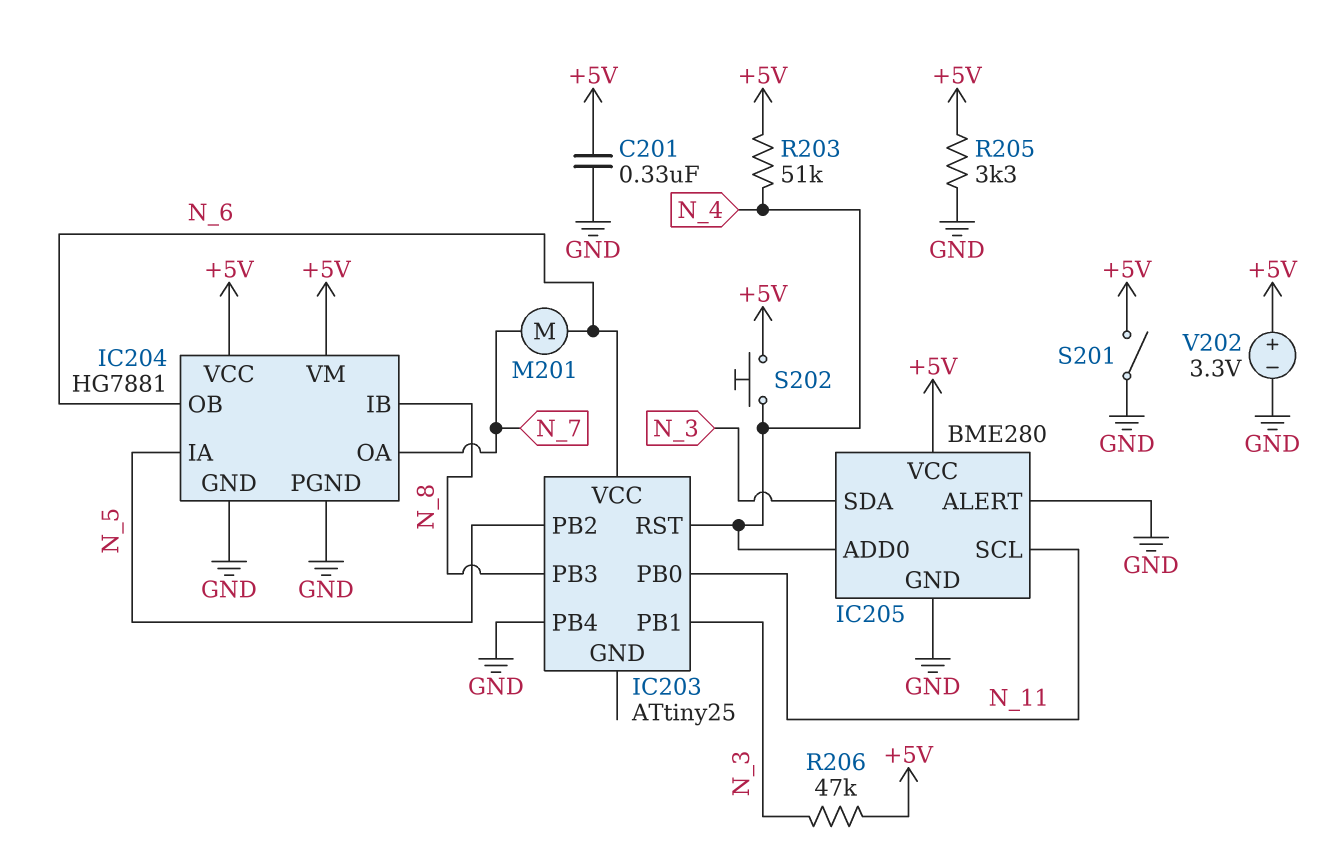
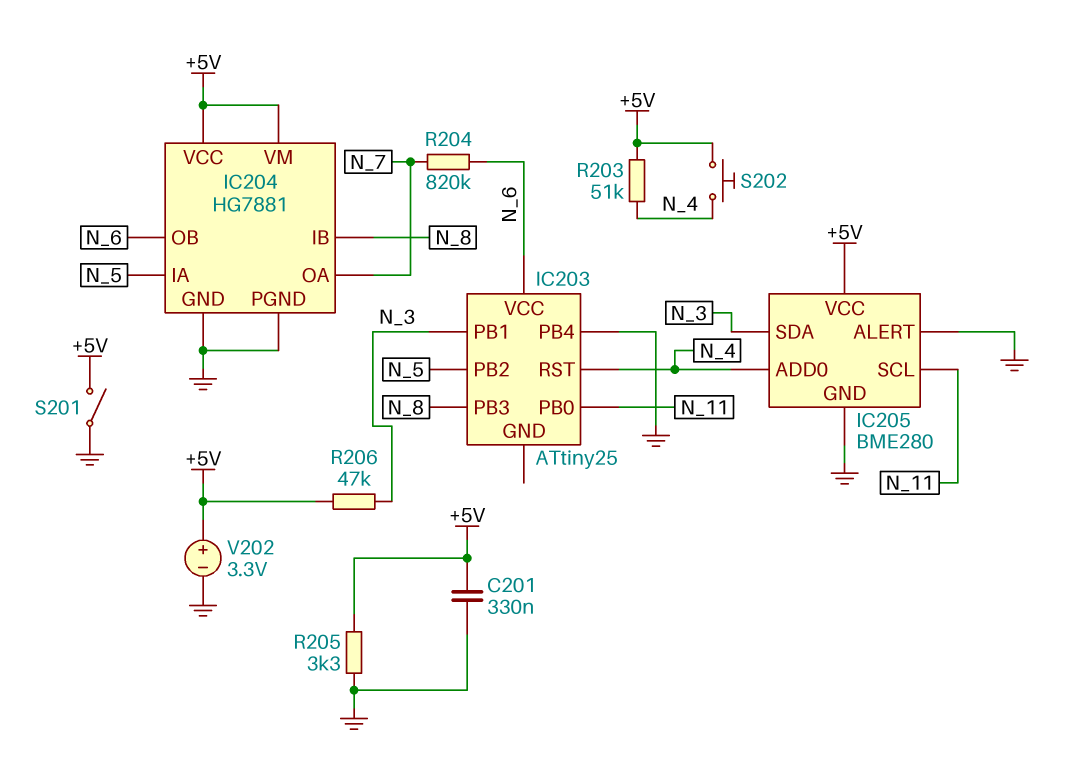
M201: motor (N_6, N_7) -> none
R204: none -> 820k (N_6, N_7)

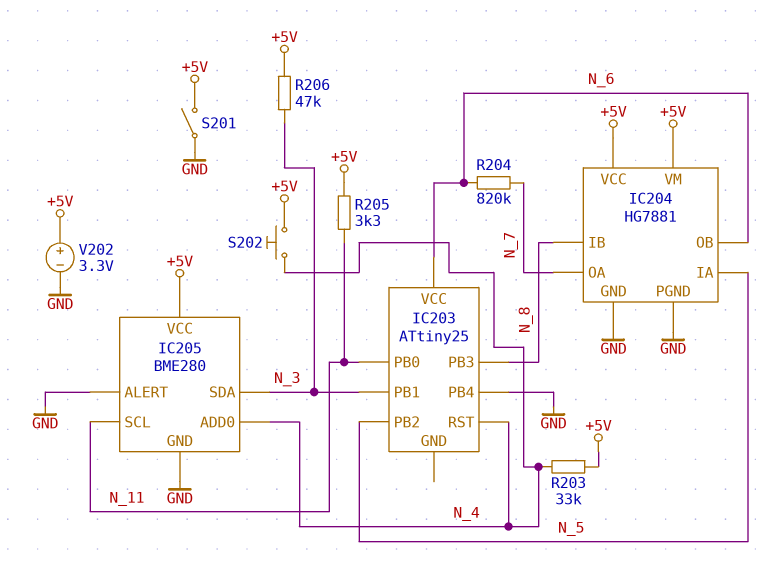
C201: 330nF (+5V, GND) -> none
R203: 51k (+5V, N_4) -> 33k (+5V, N_4)
R205: 3.3k (+5V, GND) -> 3.3k (+5V, N_11)

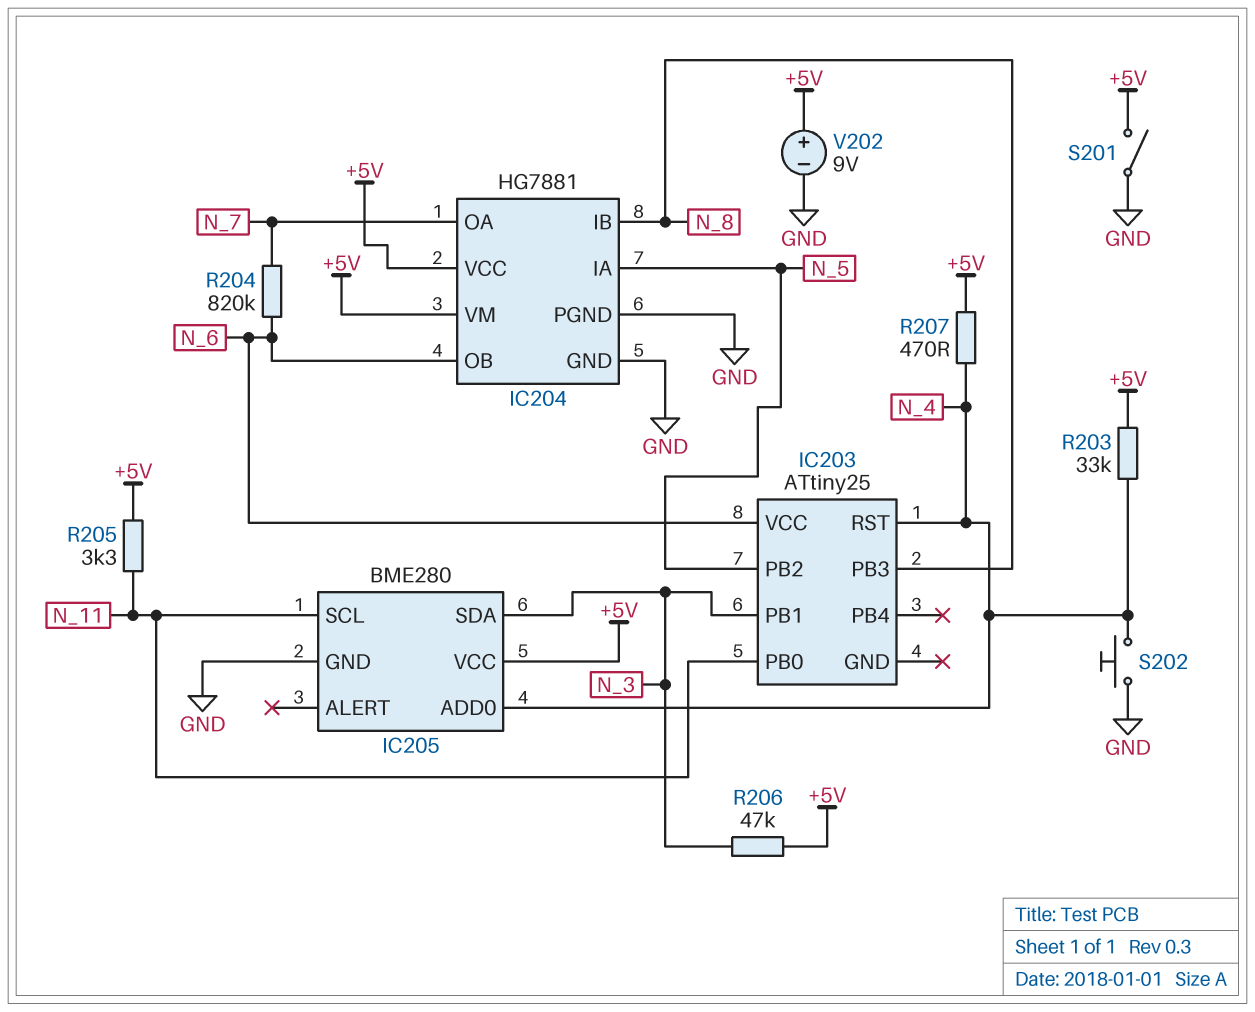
IC203 pin PB4: GND -> none
IC205 pin ALERT: GND -> none
R207: none -> 470 (+5V, N_4)
S202: button (+5V, N_4) -> button (GND, N_4)
V202: 3.3V (plus +5V, minus GND) -> 9V (plus +5V, minus GND)

